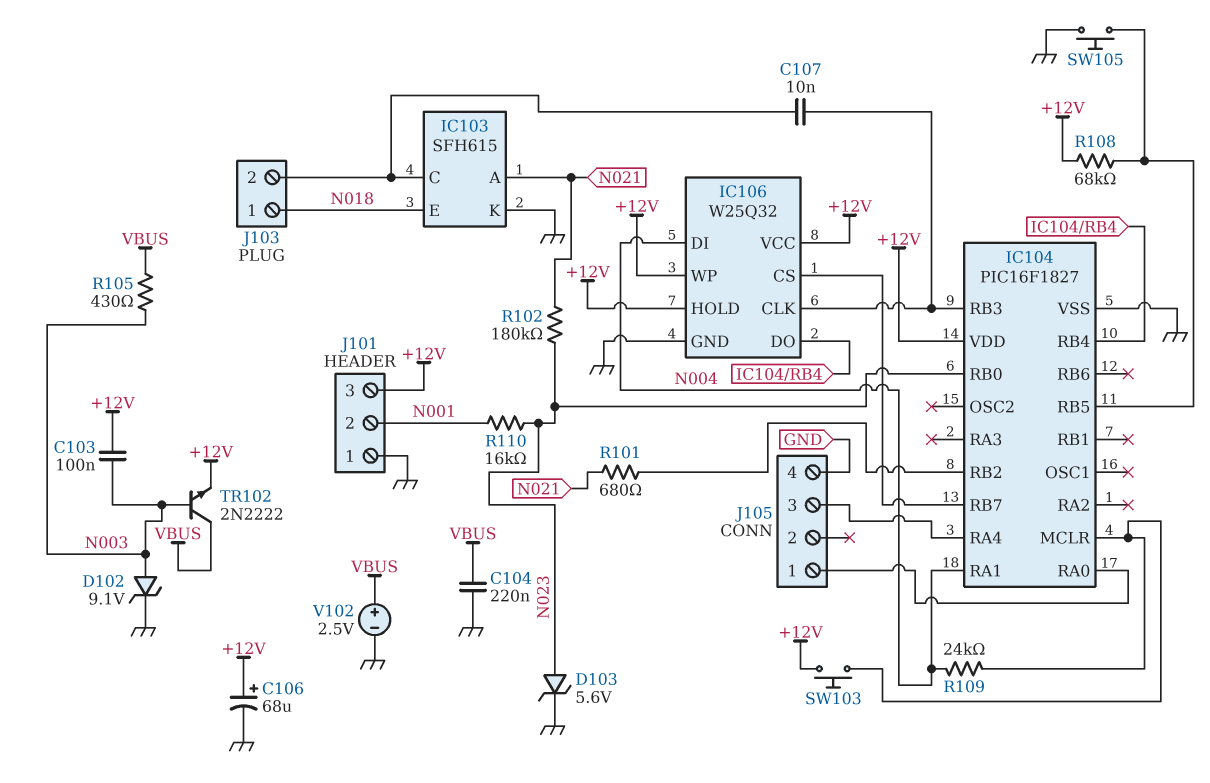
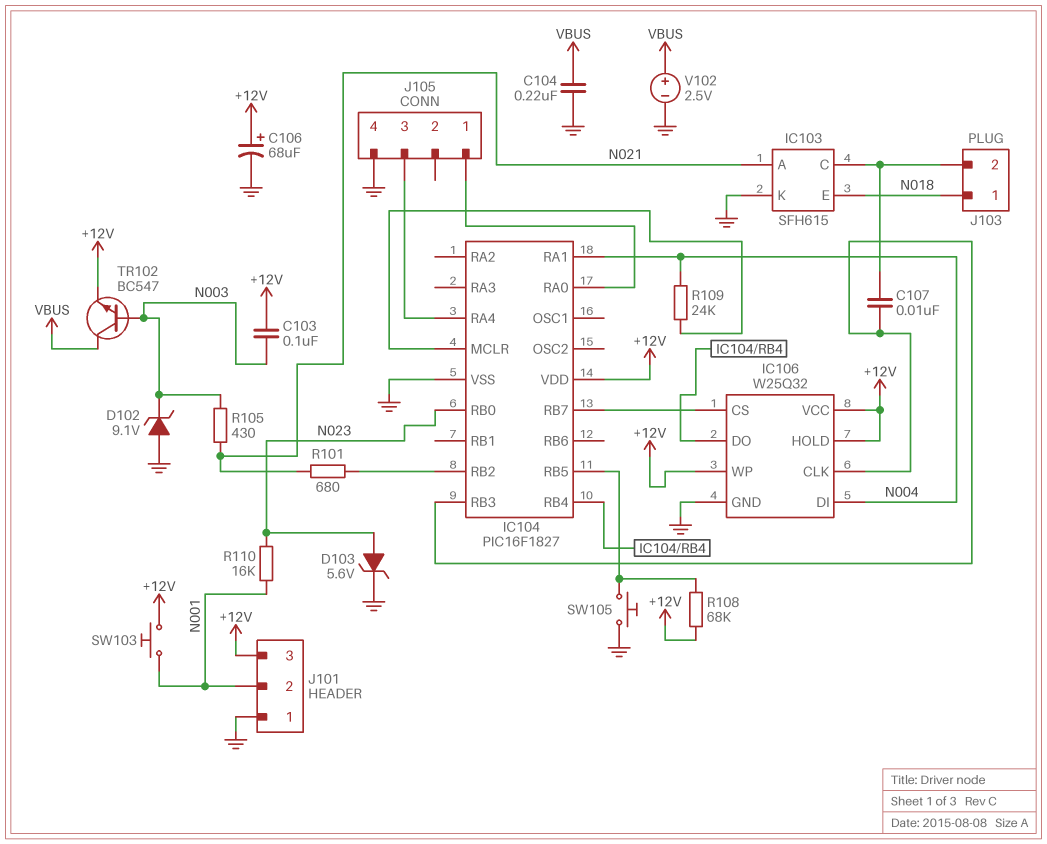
D102: zener 9.1V (A N003, K GND) -> zener 9.1V (A GND, K N003)
R102: 180k (N021, N023) -> none
R105: 430 (N003, VBUS) -> 430 (N003, N021)
SW103: button (+12V, IC104/MCLR) -> button (+12V, N001)
TR102: NPN 2N2222 (B N003, C VBUS, E +12V) -> NPN BC547 (B N003, C VBUS, E +12V)

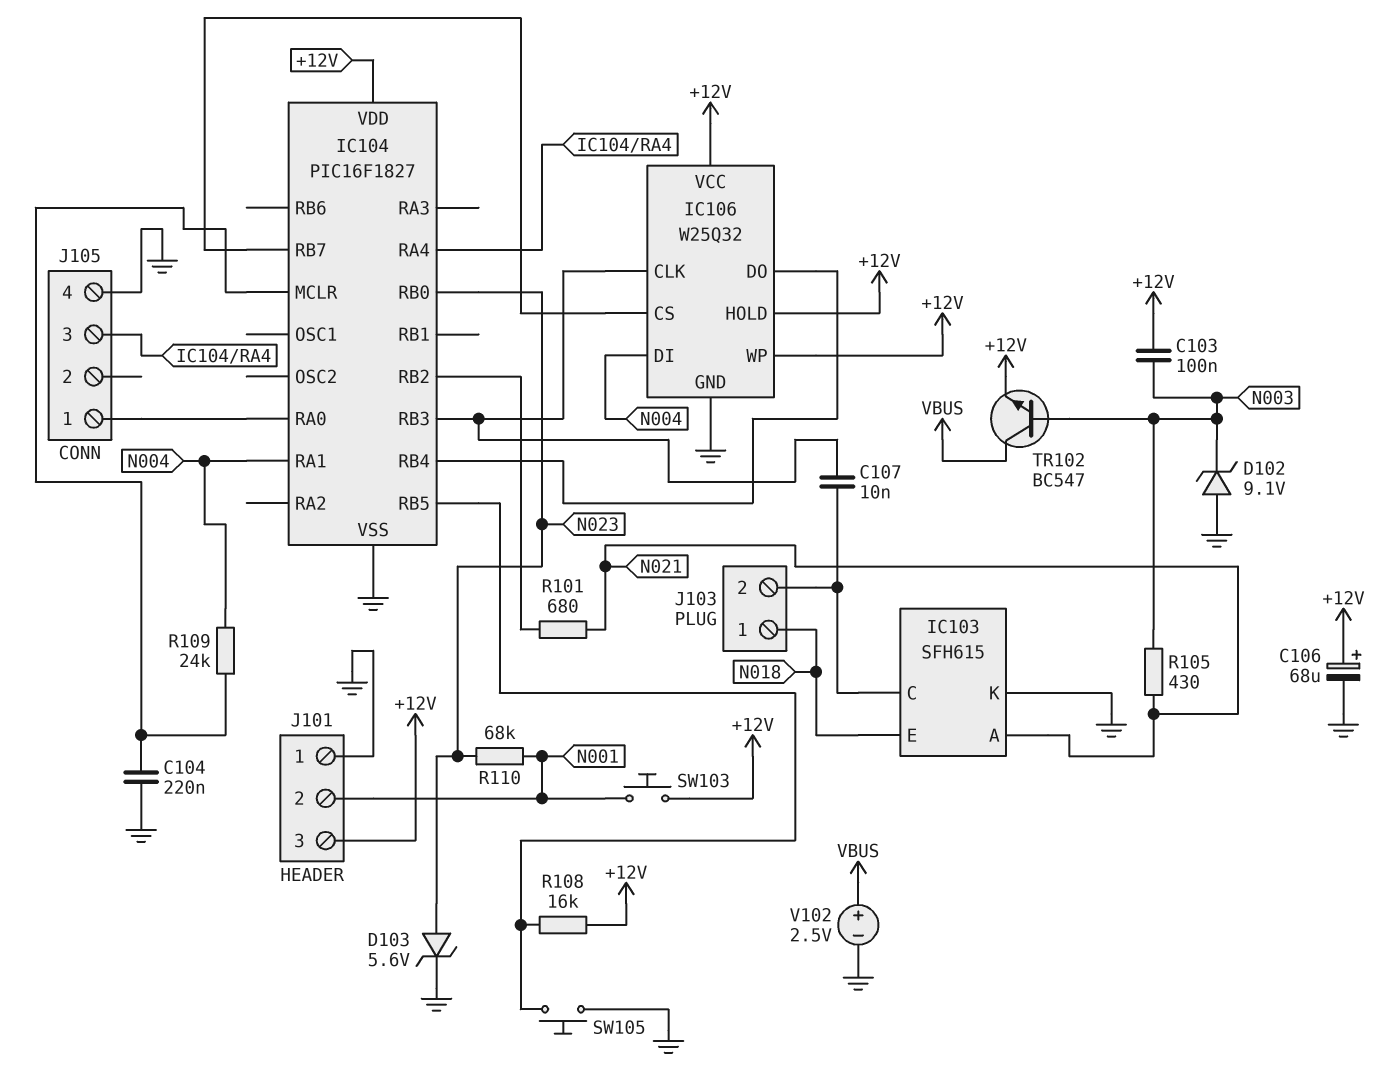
C104: 220nF (GND, VBUS) -> 220nF (GND, IC104/MCLR)
R108: 68k (+12V, IC104/RB5) -> 16k (+12V, IC104/RB5)
R110: 16k (N001, N023) -> 68k (N001, N023)

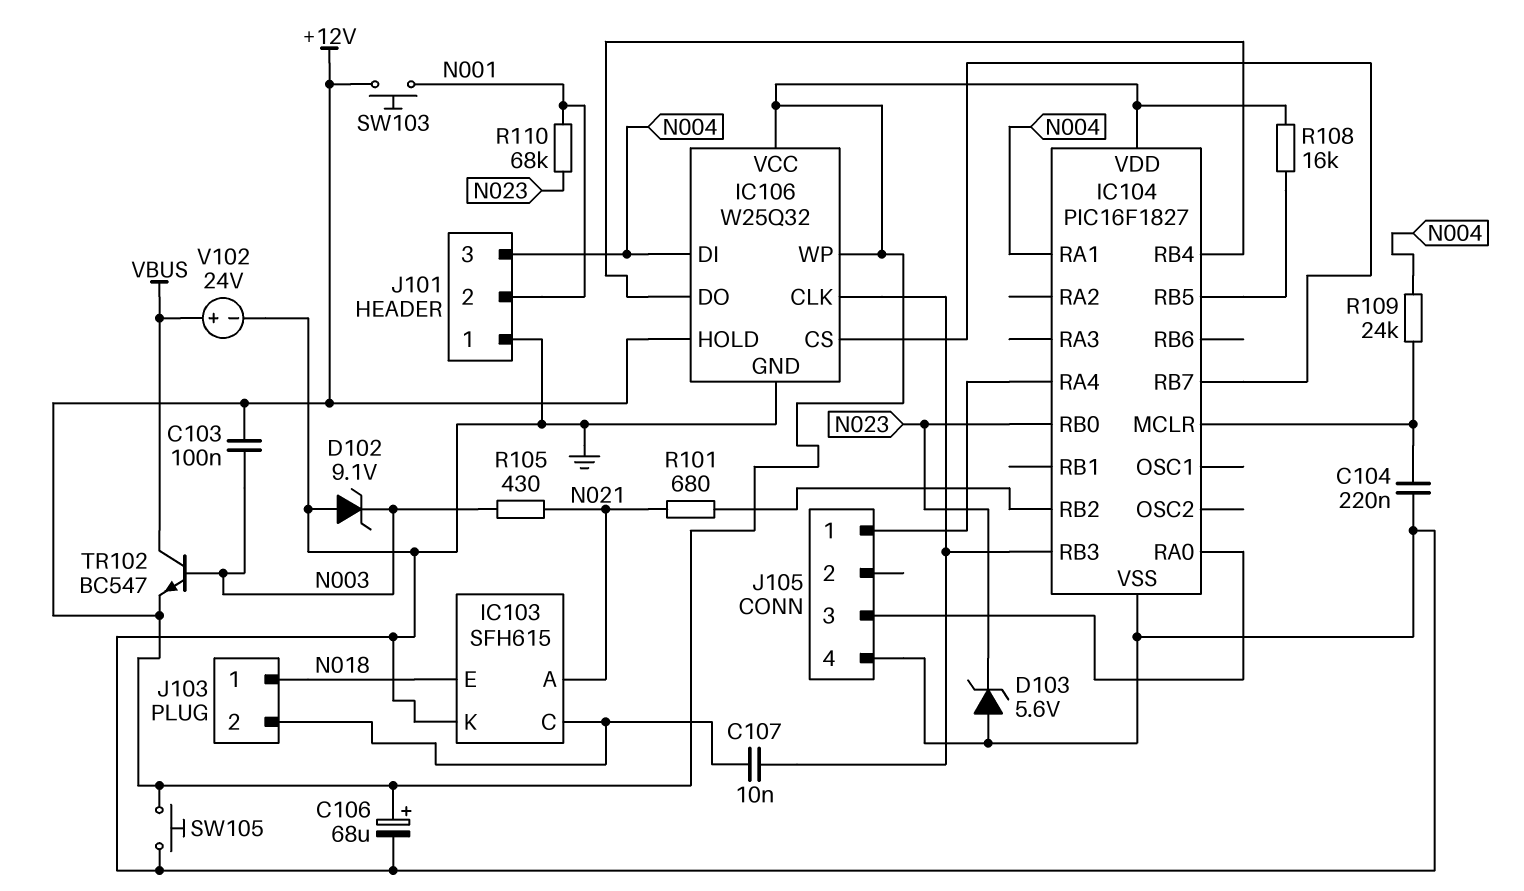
D103: zener 5.6V (A N023, K GND) -> zener 5.6V (A GND, K N023)
J101 pin 3: +12V -> N004
J105 pin 1: IC104/RA0 -> IC104/RA4
J105 pin 3: IC104/RA4 -> IC104/RA0
SW105: button (GND, IC104/RB5) -> button (+12V, GND)
V102: 2.5V (plus VBUS, minus GND) -> 24V (plus VBUS, minus GND)

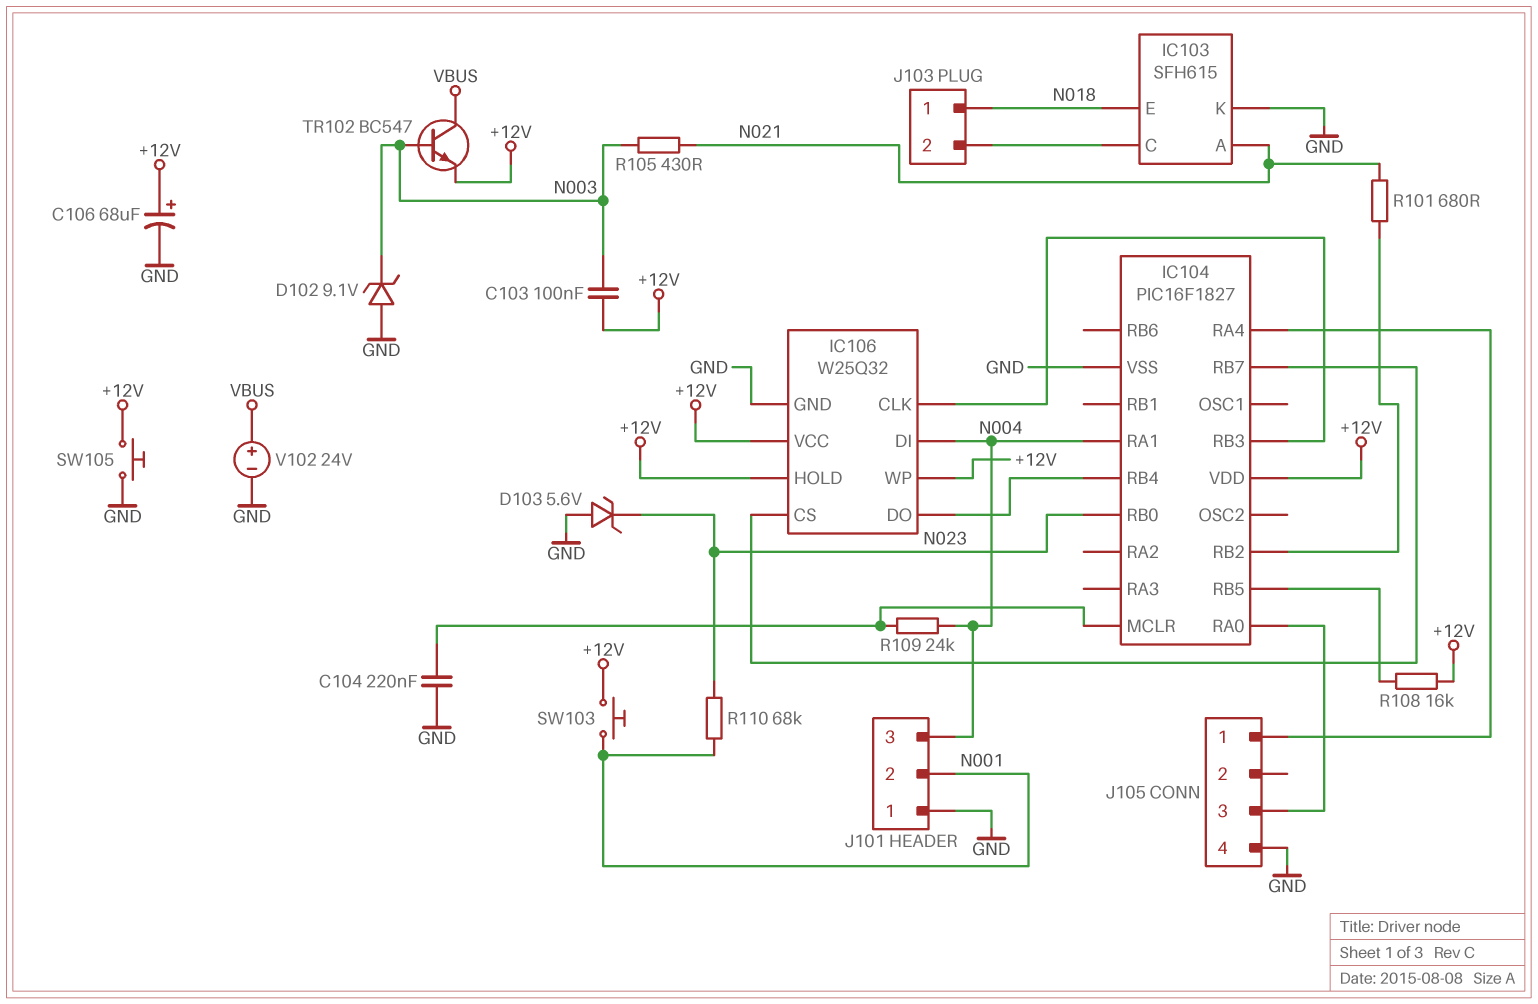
C107: 10nF (IC103/C, IC104/RB3) -> none

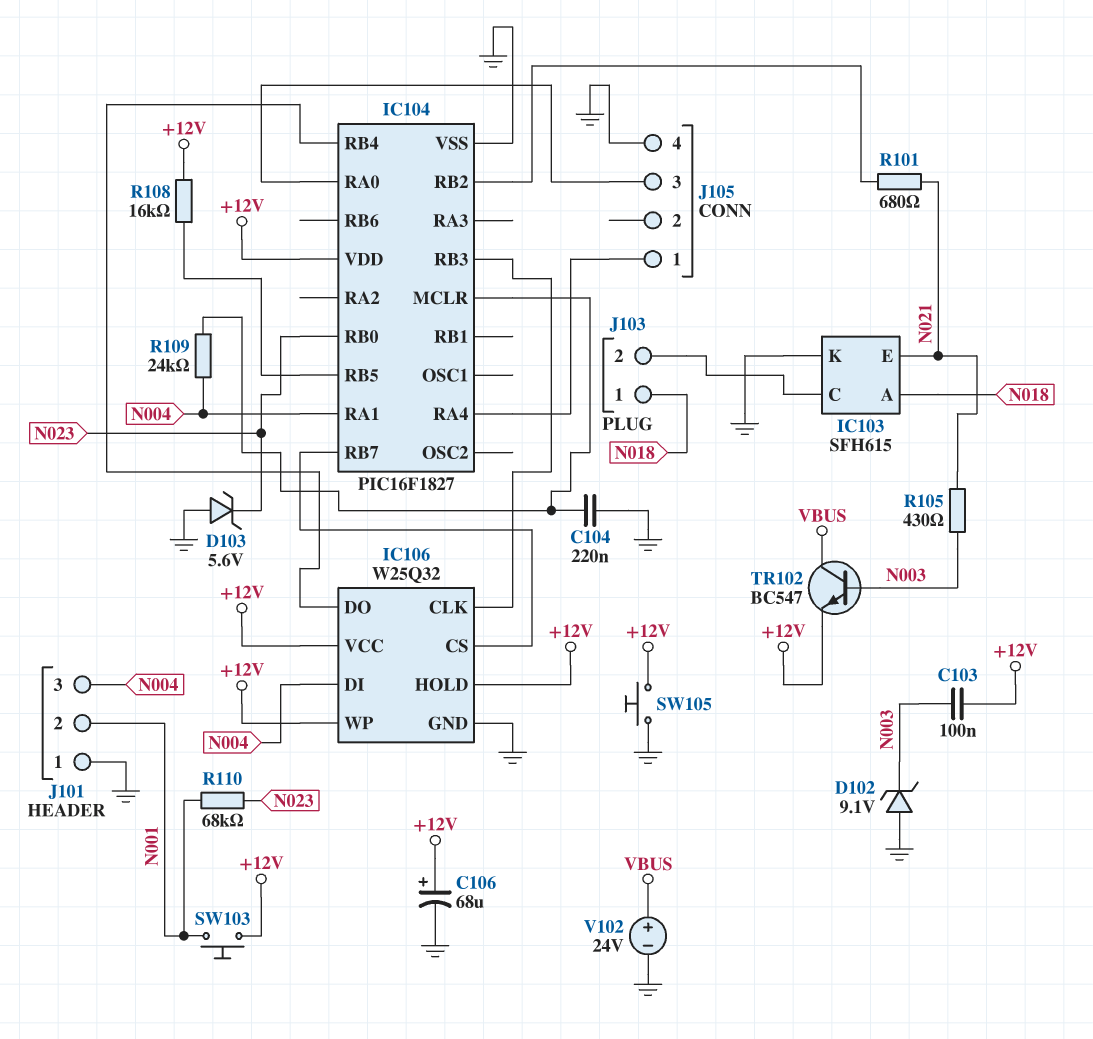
IC103 pin A: N021 -> N018
IC103 pin E: N018 -> N021

